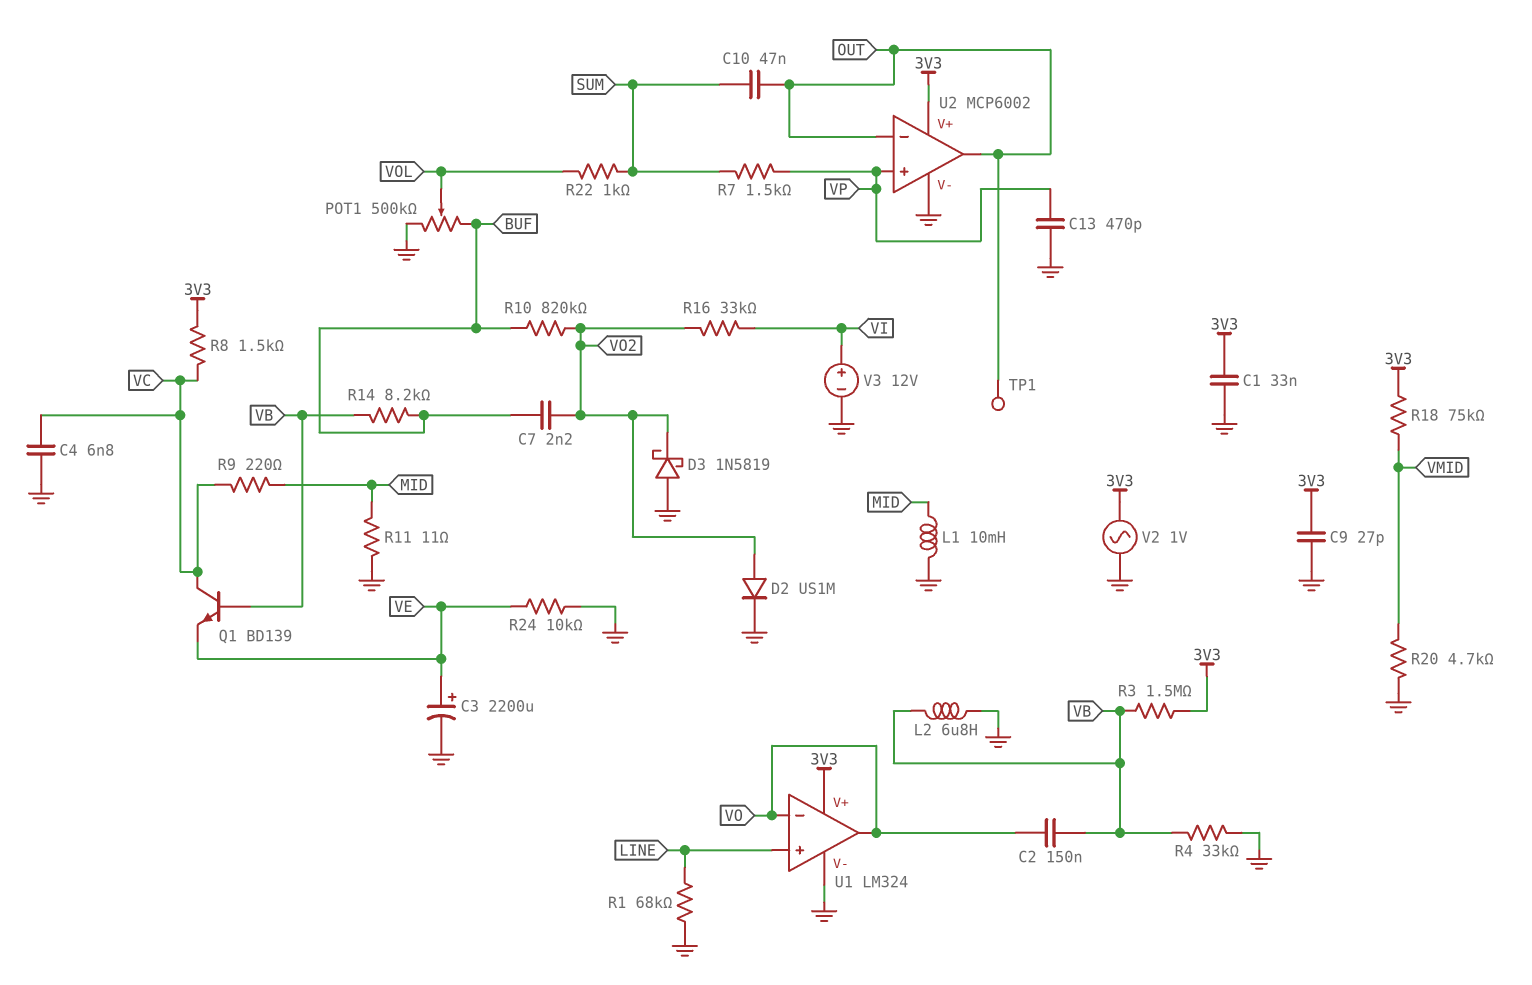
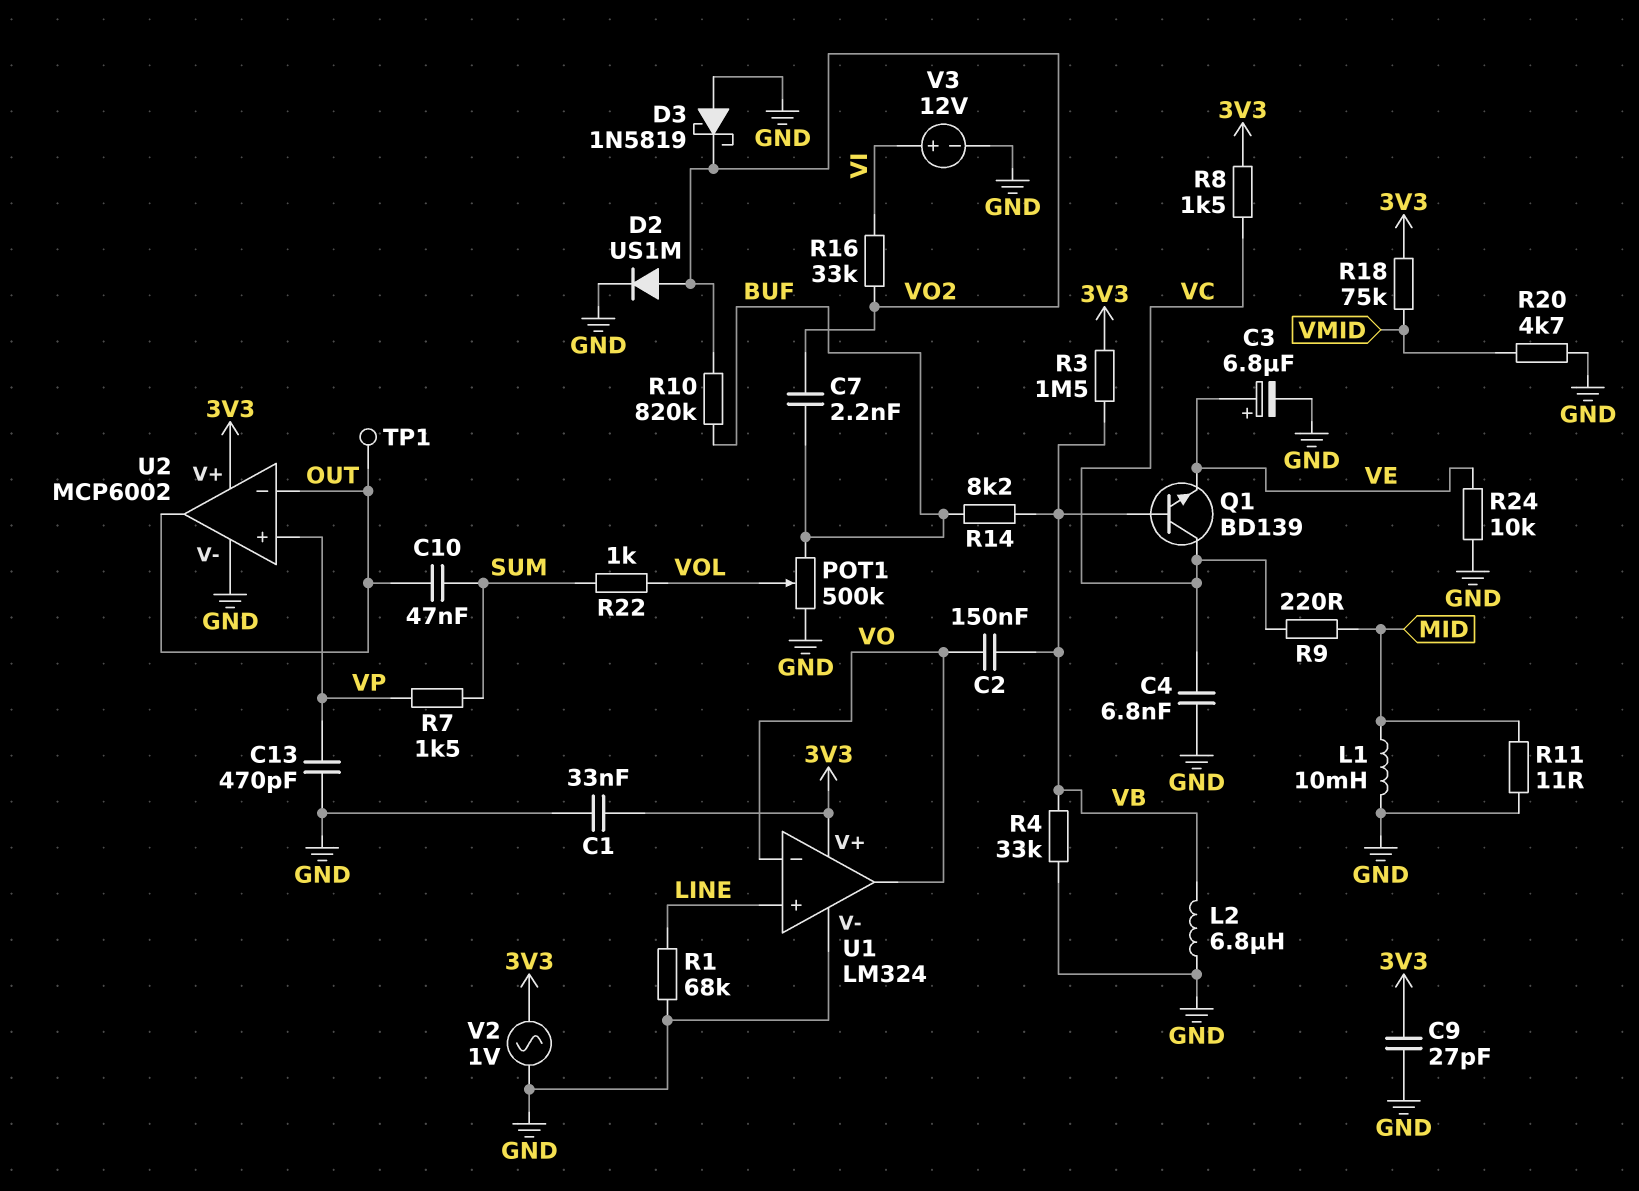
C3: 2200uF (plus VE, minus GND) -> 6.8uF (plus VE, minus GND)

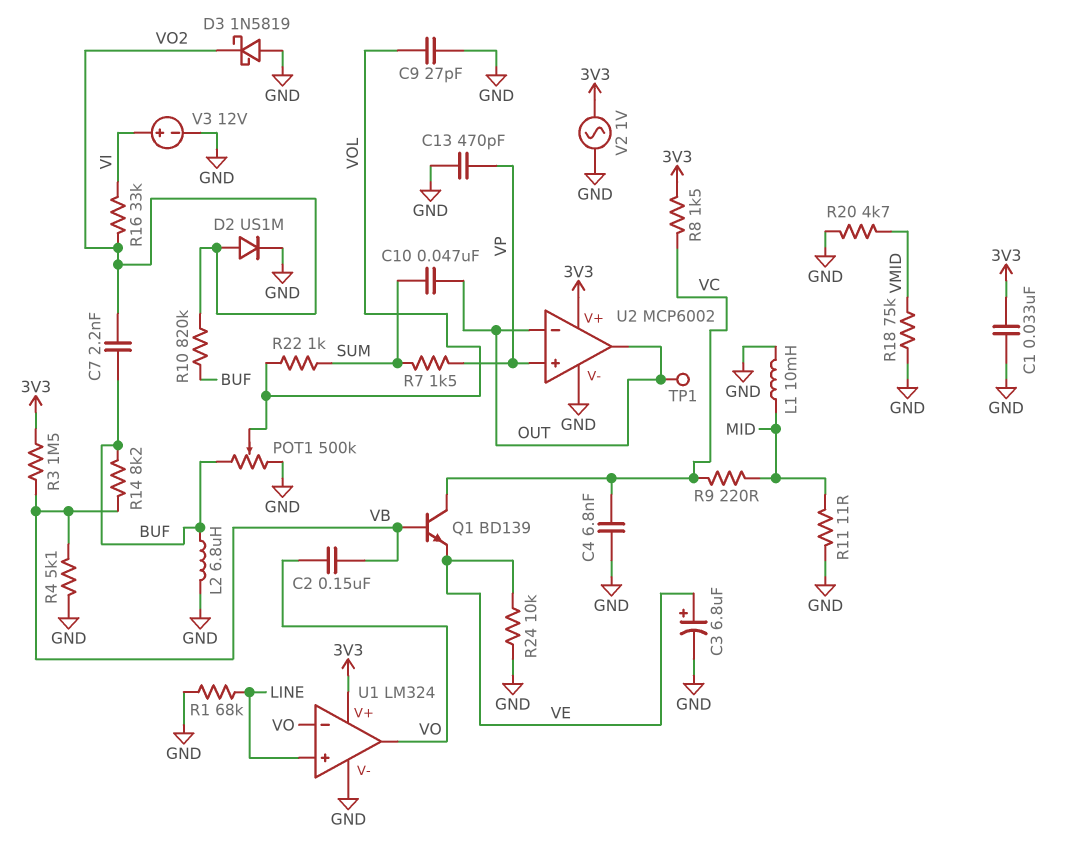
C9: 27pF (3V3, GND) -> 27pF (GND, VOL)
L2: 6.8uH (GND, VB) -> 6.8uH (BUF, GND)
R4: 33k (GND, VB) -> 5.1k (GND, VB)
R18: 75k (3V3, VMID) -> 75k (GND, VMID)

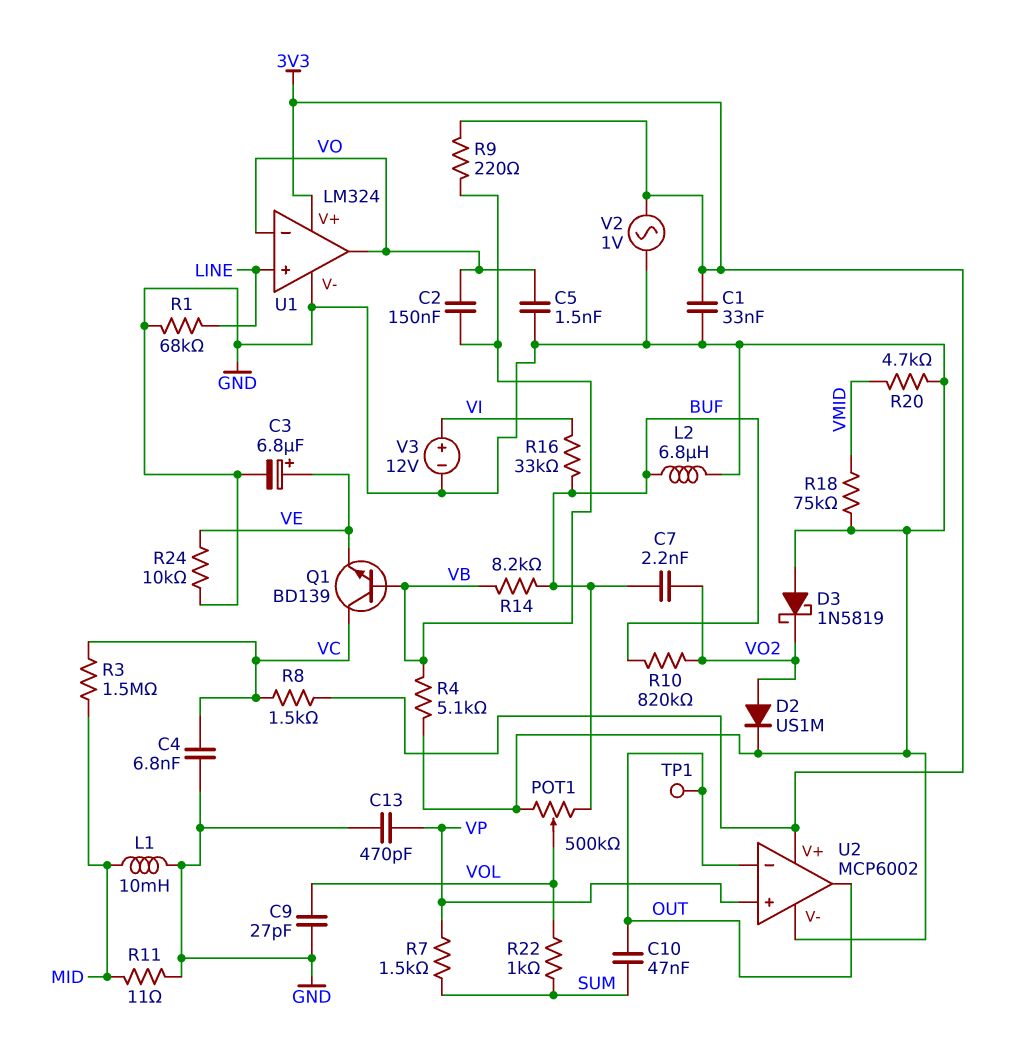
C5: none -> 1.5nF (GND, VO)
R3: 1.5M (3V3, VB) -> 1.5M (MID, VC)
R9: 220 (MID, VC) -> 220 (3V3, VB)
R16: 33k (VI, VO2) -> 33k (BUF, VI)

